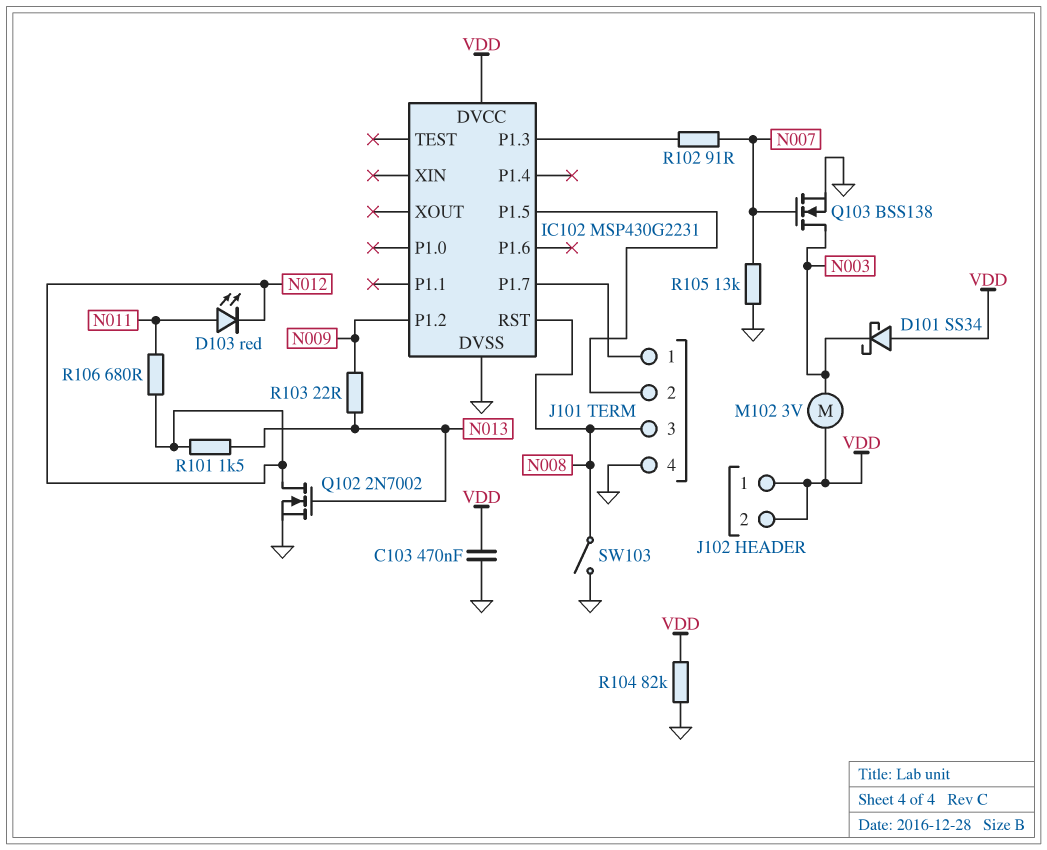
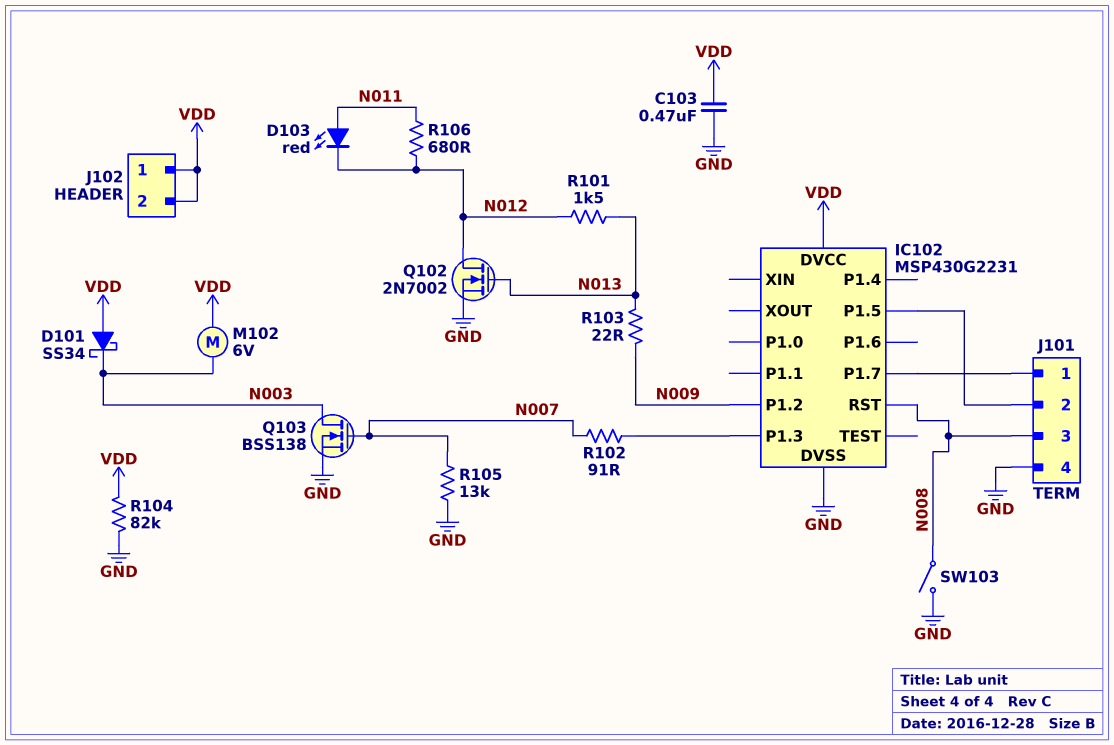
M102: motor 3V (N003, VDD) -> motor 6V (N003, VDD)

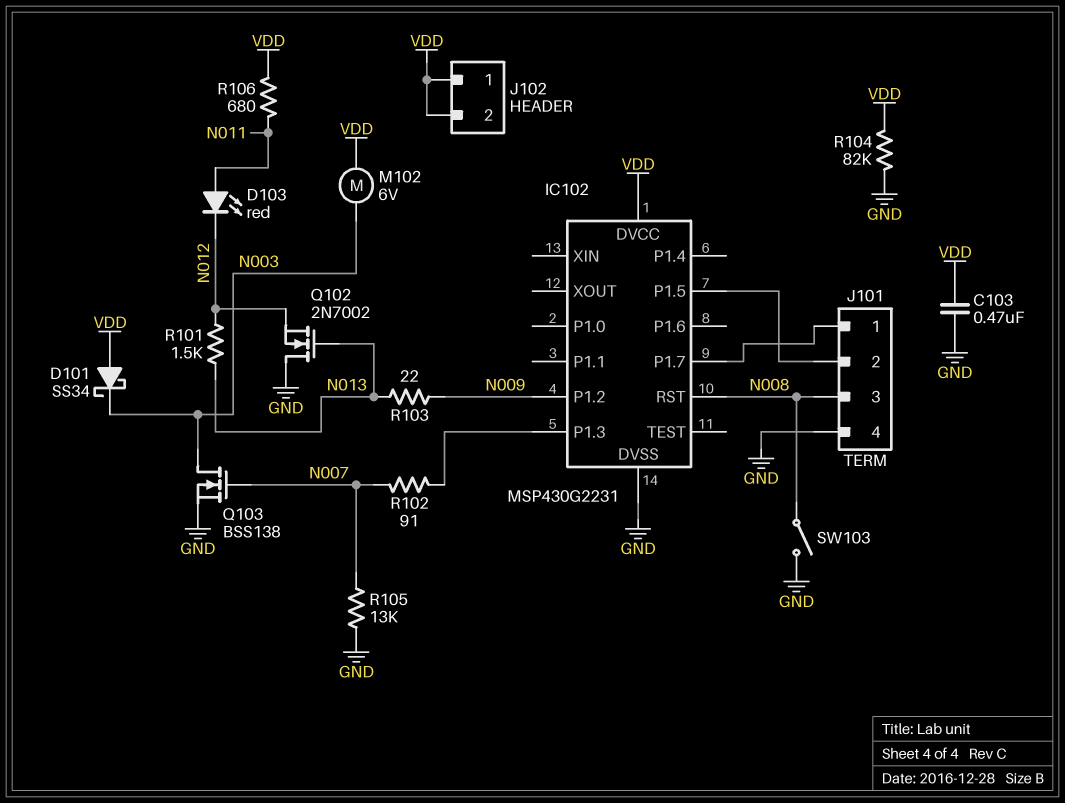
Q102: NMOS 2N7002 (G N013, D N012, S GND) -> NMOS 2N7002 (G N013, D GND, S N012)
R106: 680 (N011, N012) -> 680 (N011, VDD)

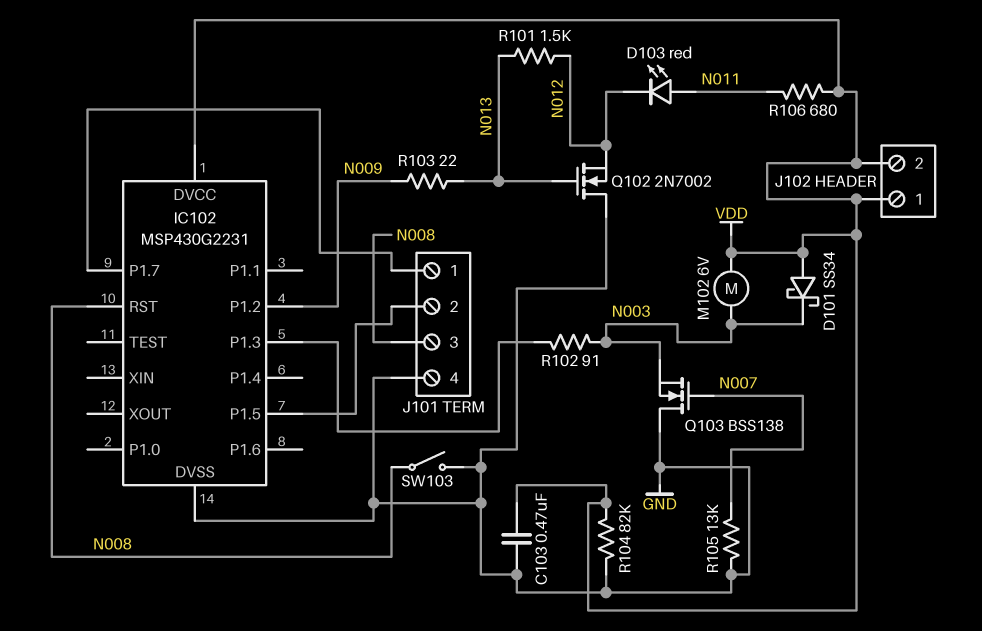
Q103: NMOS BSS138 (G N007, D N003, S GND) -> NMOS BSS138 (G N007, D GND, S N003)
R102: 91 (IC102/P1.3, N007) -> 91 (IC102/P1.3, N003)

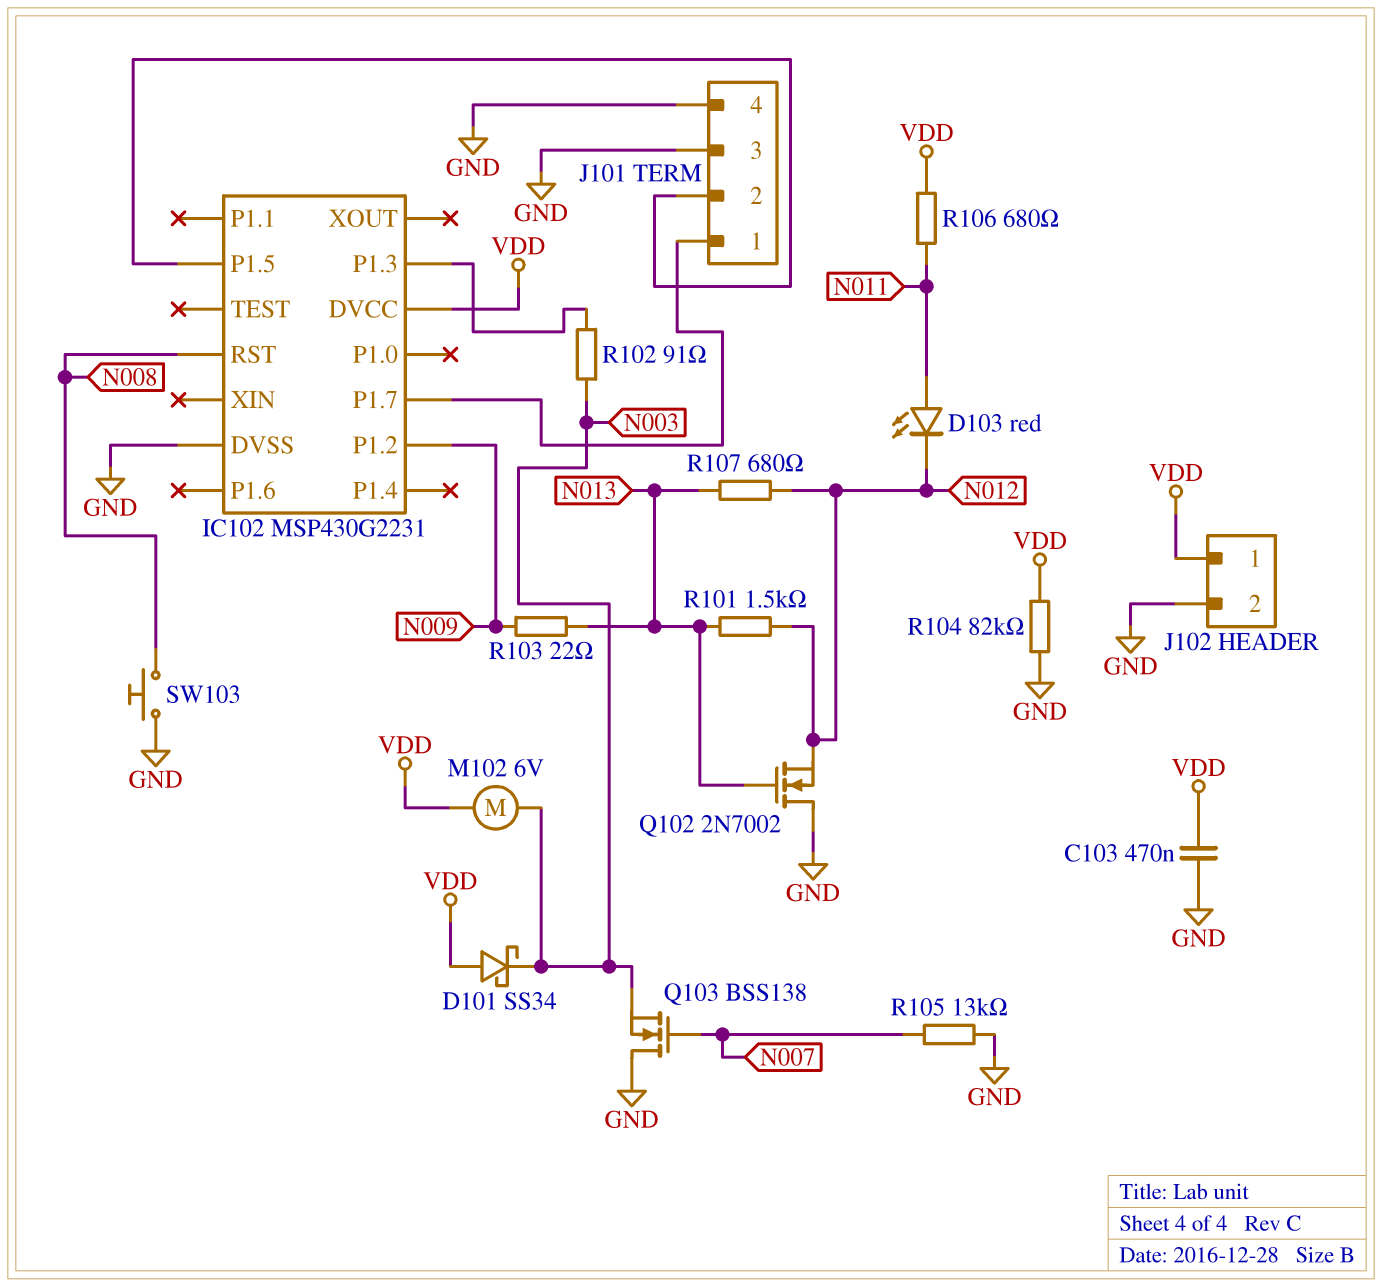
J101 pin 3: N008 -> GND
J102 pin 2: VDD -> GND
R107: none -> 680 (N012, N013)
SW103: switch (GND, N008) -> button (GND, N008)

